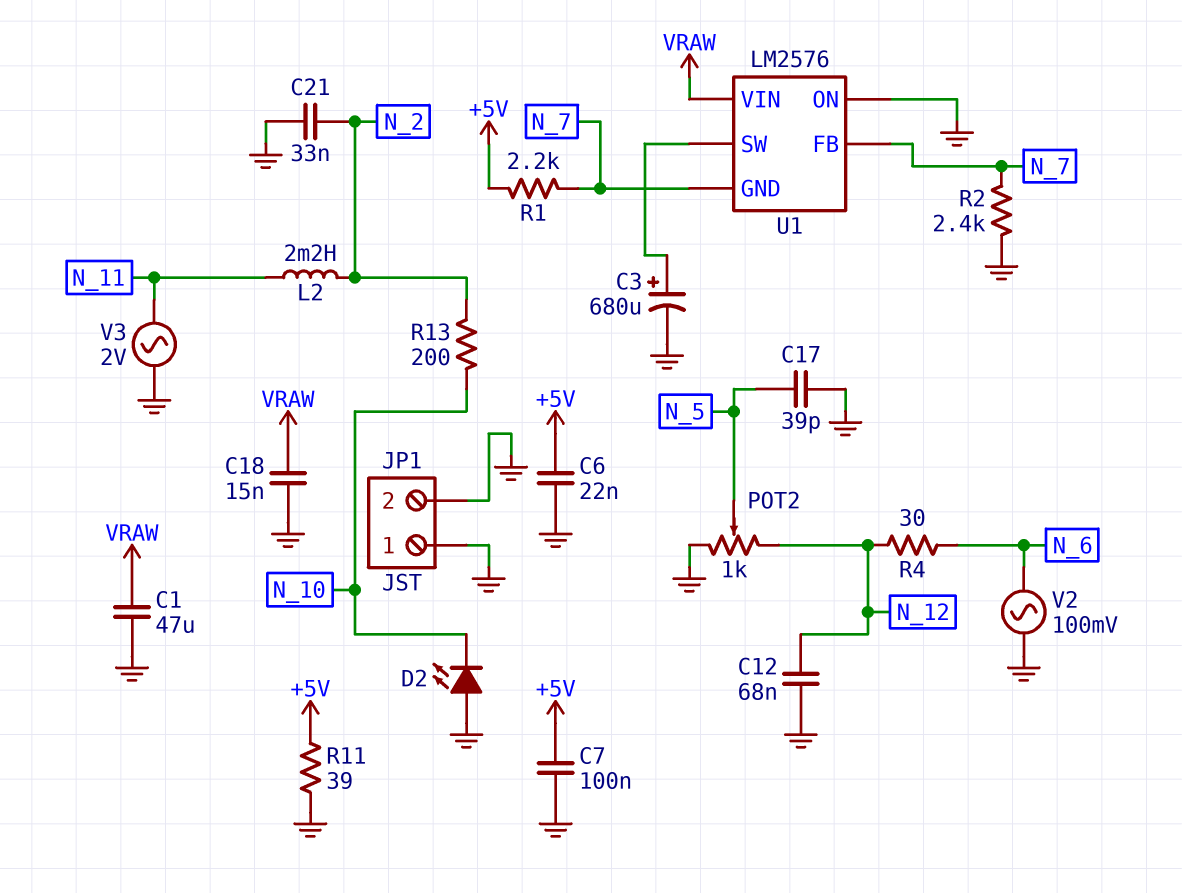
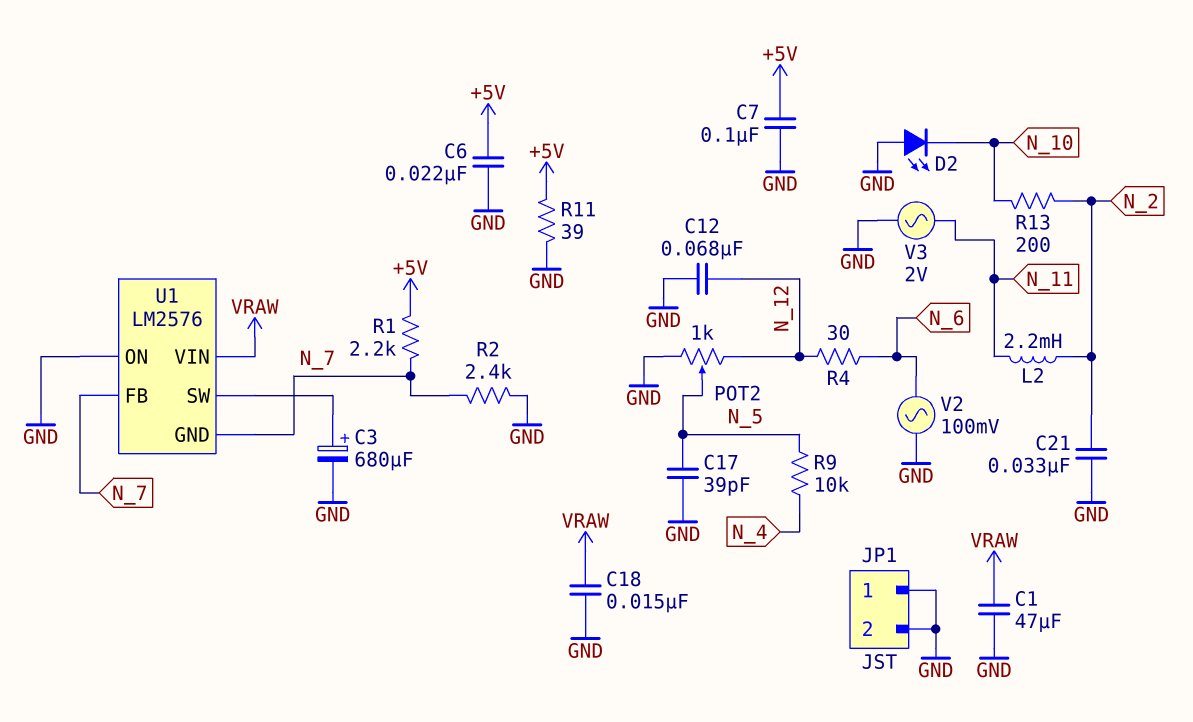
R9: none -> 10k (N_4, N_5)

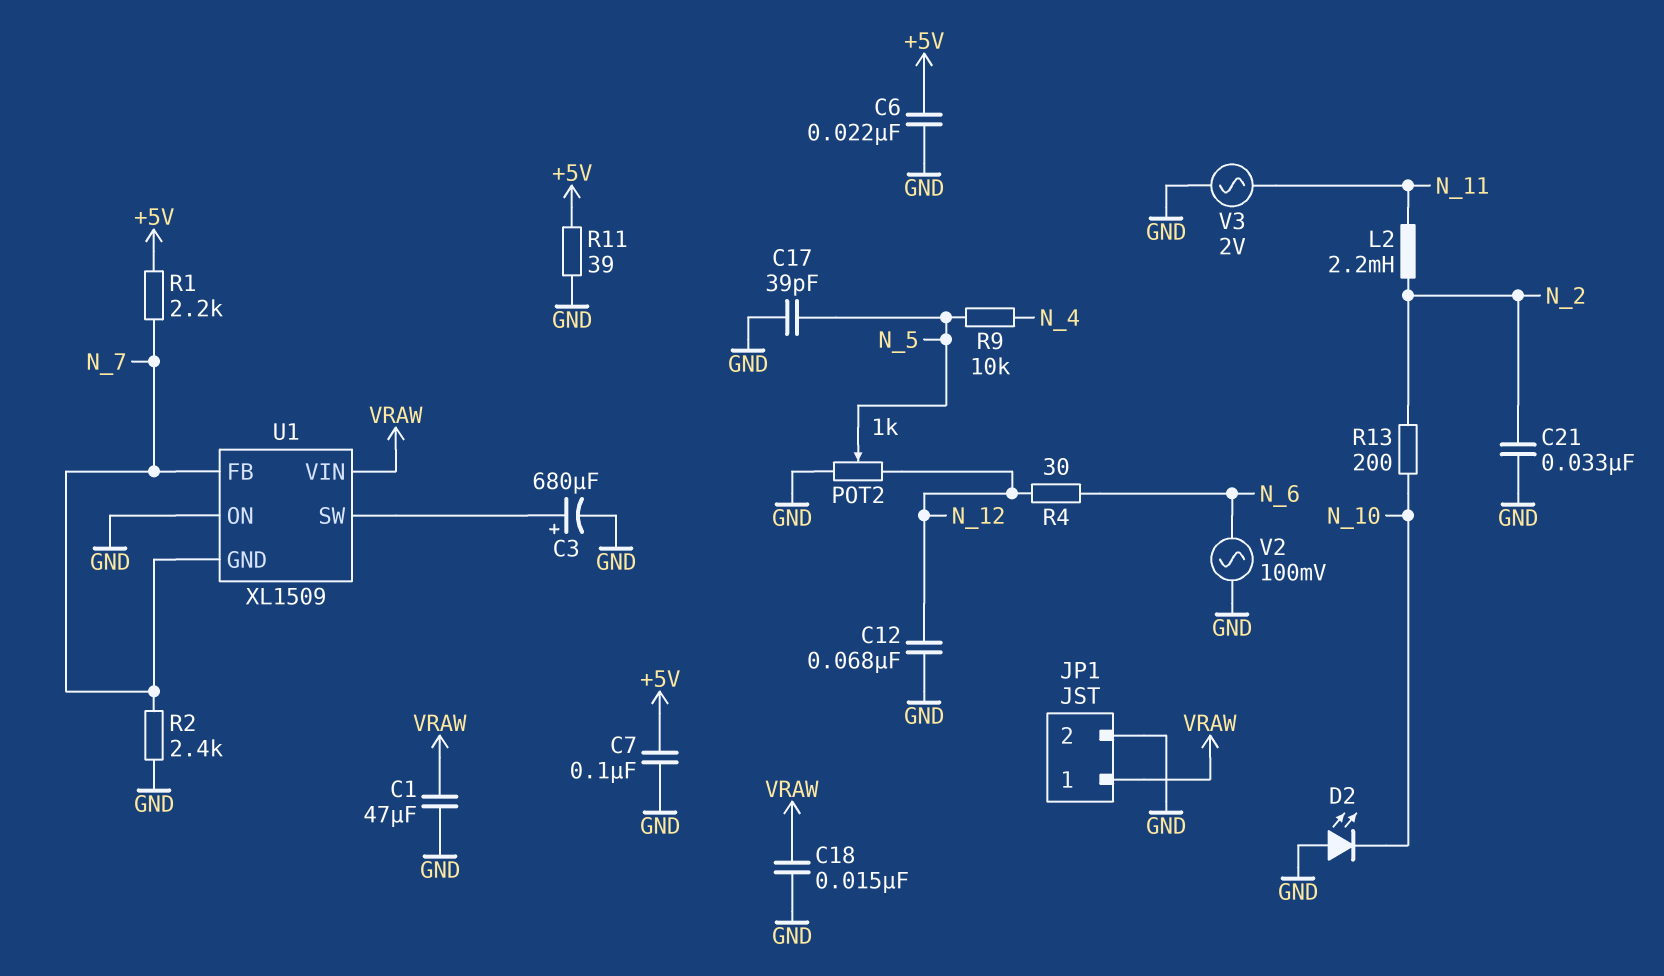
JP1 pin 1: GND -> VRAW
U1: LM2576 -> XL1509

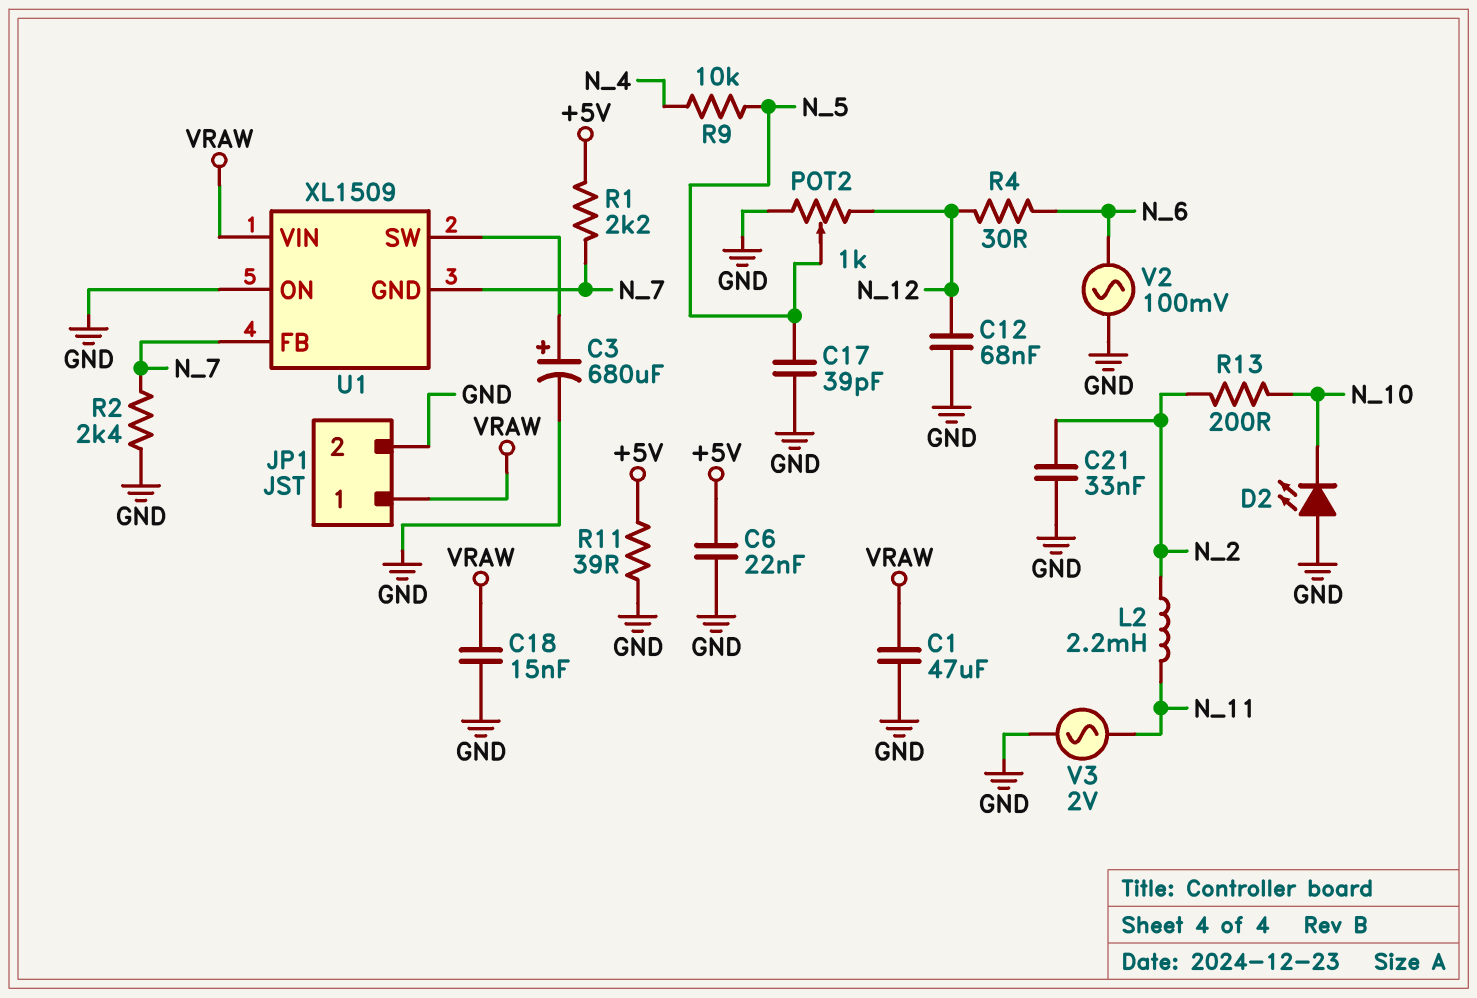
C7: 100nF (+5V, GND) -> none

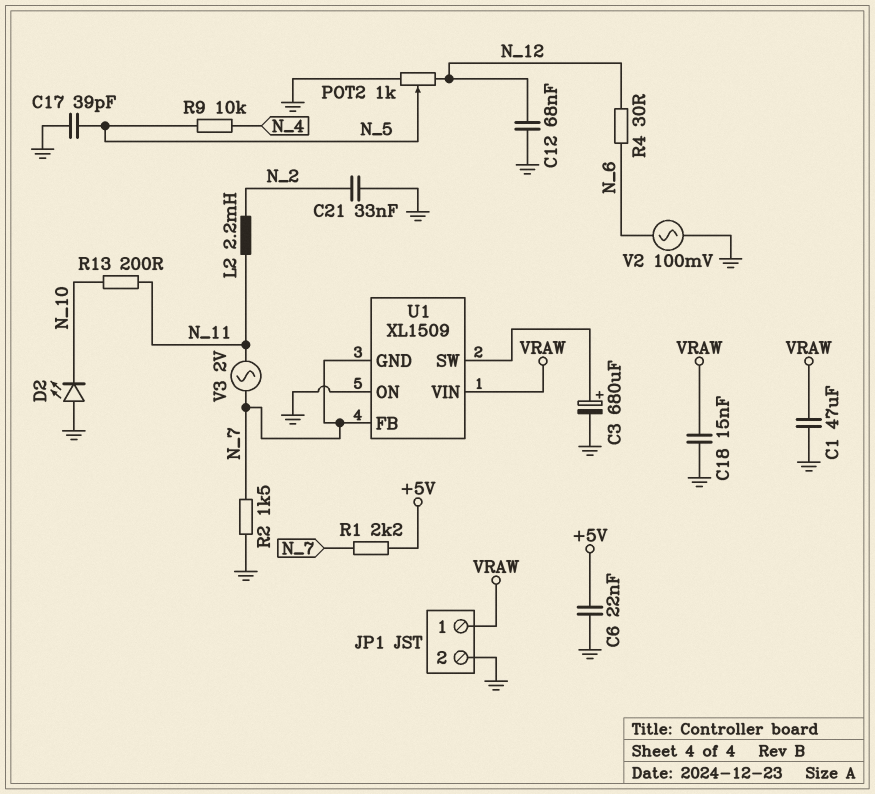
R2: 2.4k (GND, N_7) -> 1.5k (GND, N_7)
R11: 39 (+5V, GND) -> none
R13: 200 (N_2, N_10) -> 200 (N_10, N_11)
V3: AC 2V (GND, N_11) -> AC 2V (N_7, N_11)

